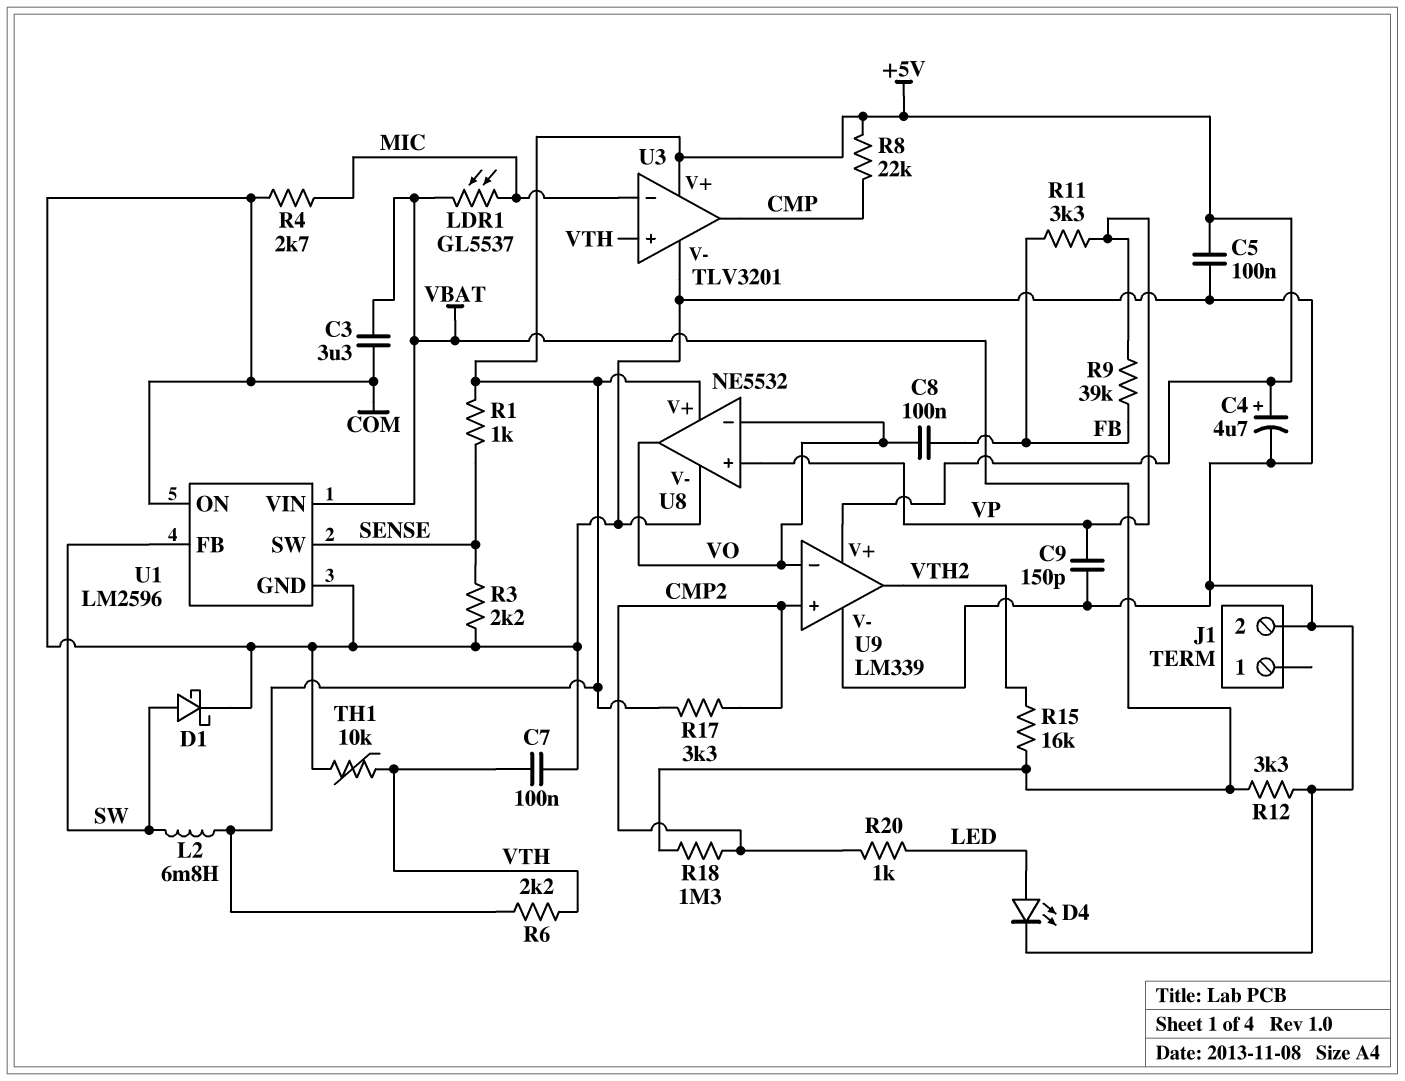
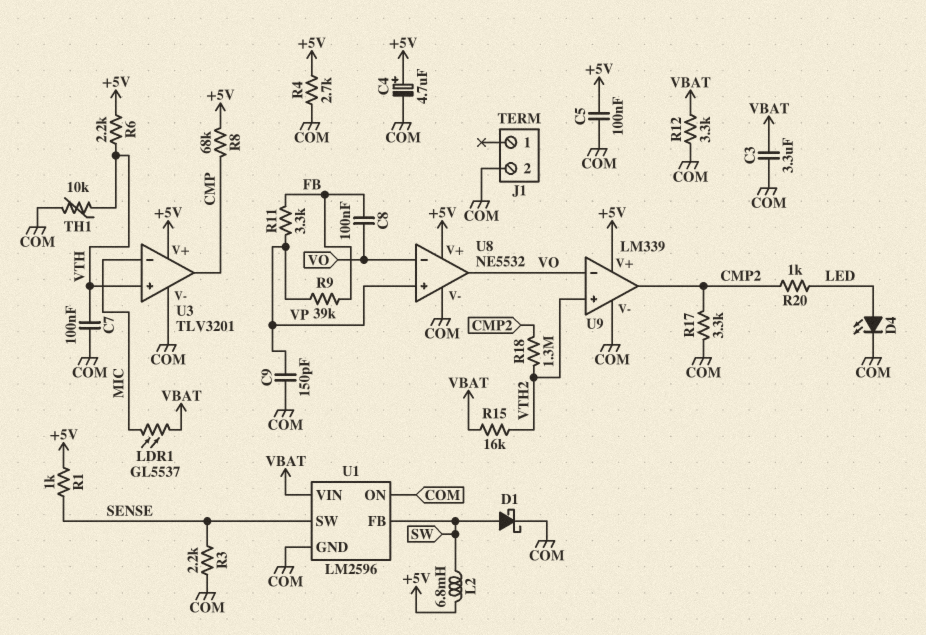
R4: 2.7k (COM, MIC) -> 2.7k (+5V, COM)
R8: 22k (+5V, CMP) -> 68k (+5V, CMP)
R17: 3.3k (+5V, CMP2) -> 3.3k (CMP2, COM)
R18: 1.3M (CMP2, VBAT) -> 1.3M (CMP2, VTH2)
U9 pin in+: CMP2 -> VTH2
U9 pin out: VTH2 -> CMP2

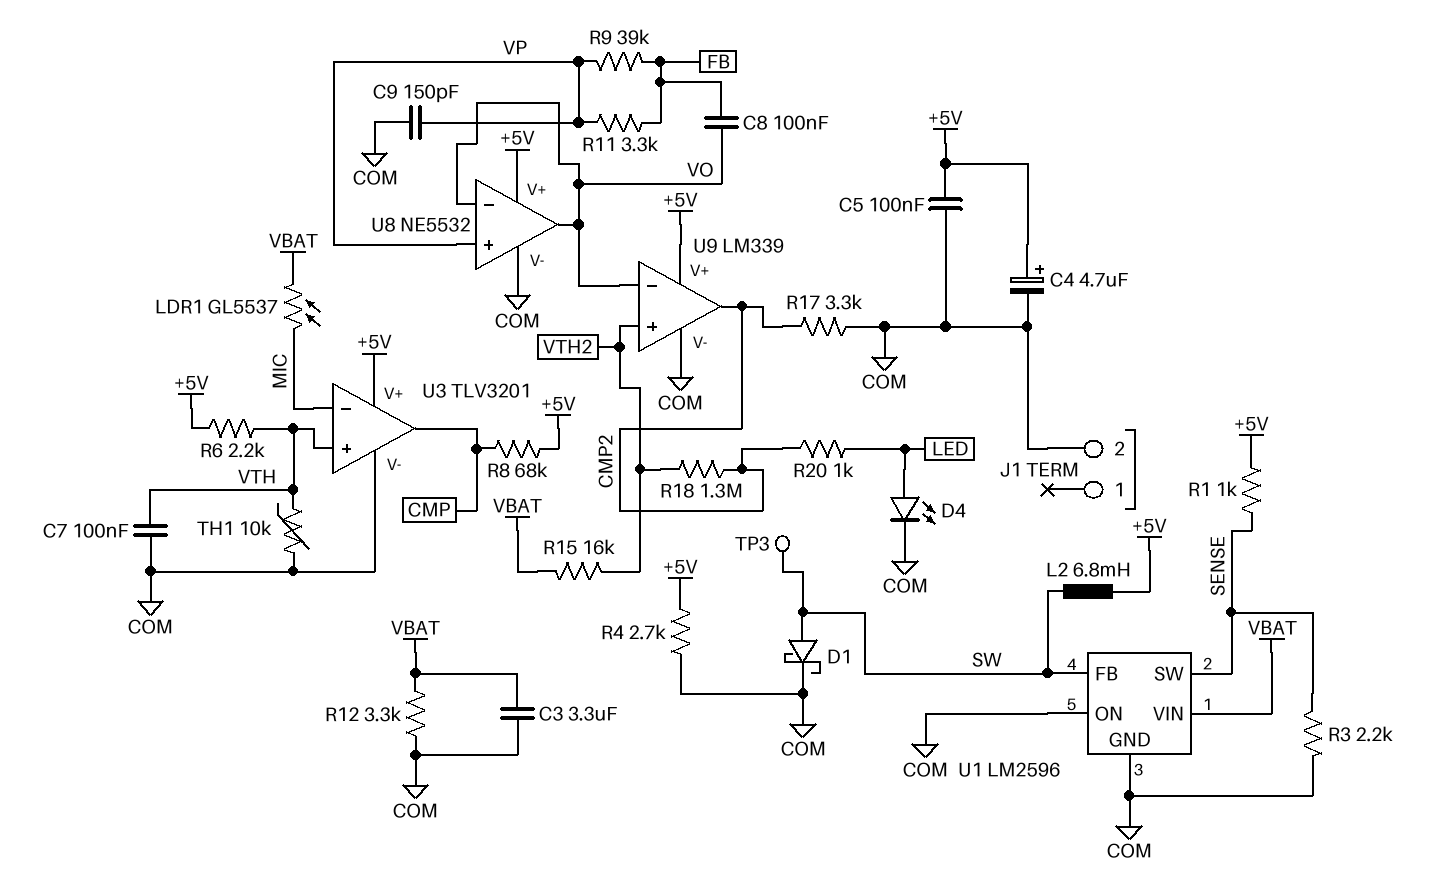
TP3: none -> test point (SW)

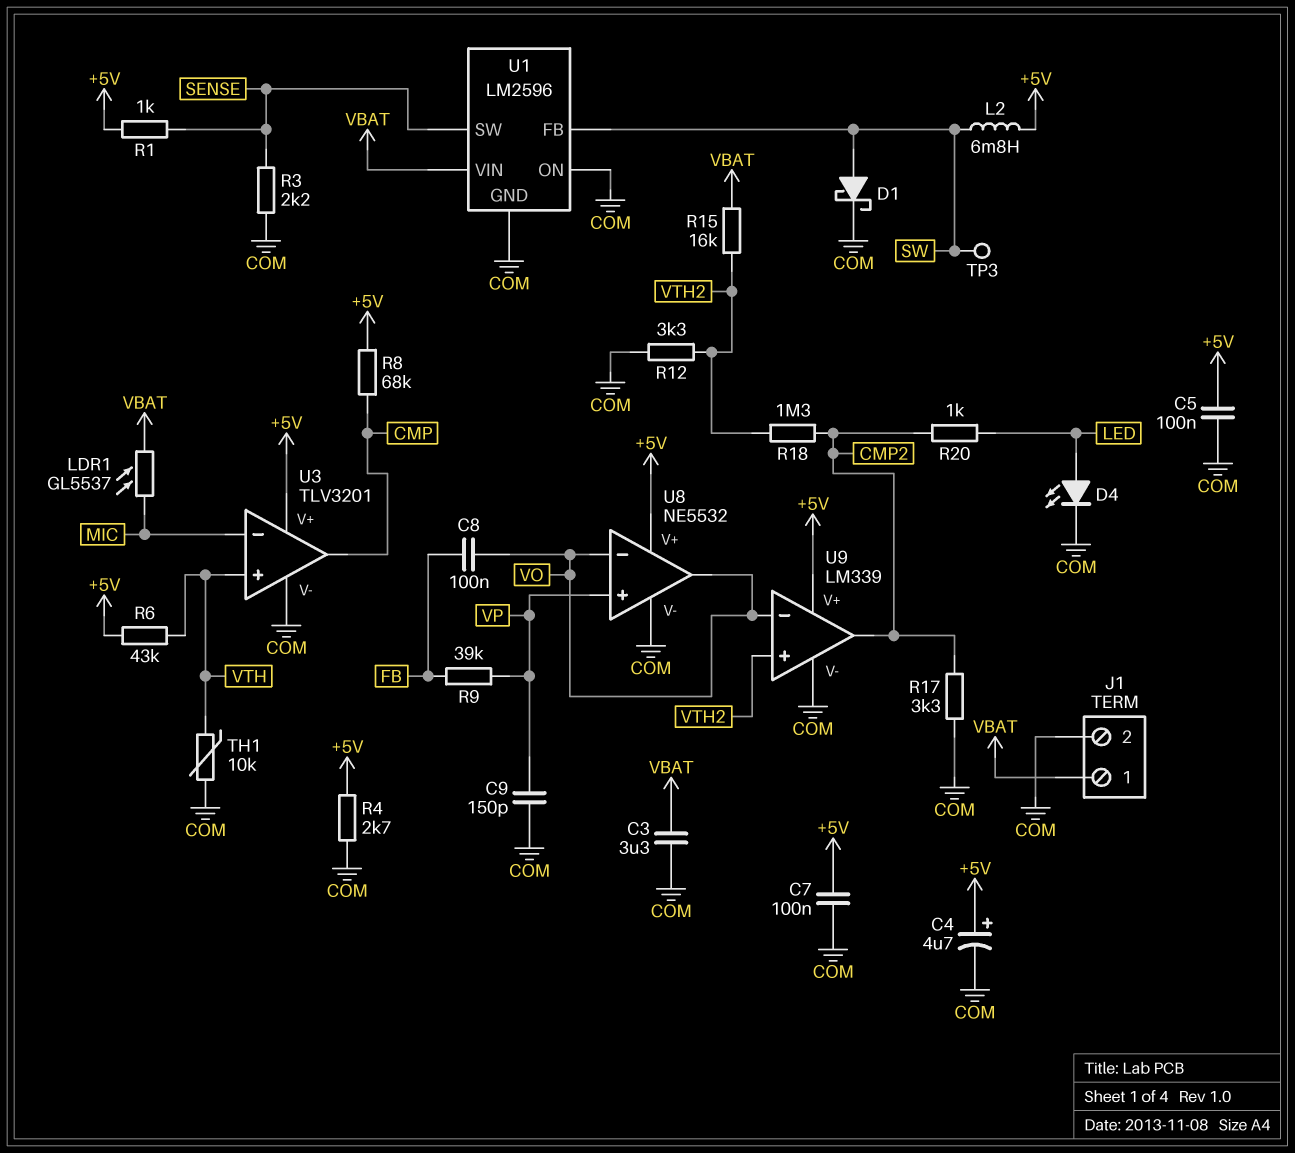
C7: 100nF (COM, VTH) -> 100nF (+5V, COM)
J1 pin 1: none -> VBAT
R6: 2.2k (+5V, VTH) -> 43k (+5V, VTH)
R11: 3.3k (FB, VP) -> none
R12: 3.3k (COM, VBAT) -> 3.3k (COM, VTH2)

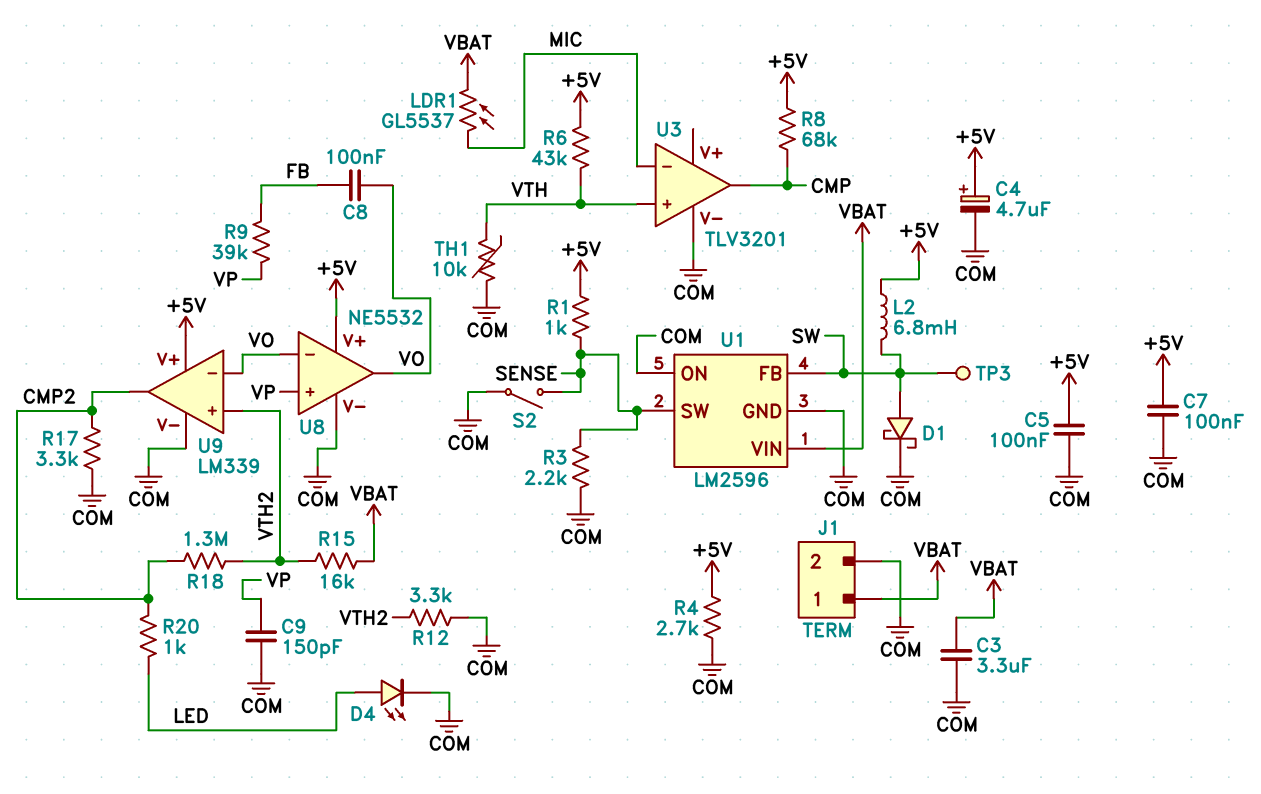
S2: none -> switch (COM, SENSE)
U3 pin V+: +5V -> none

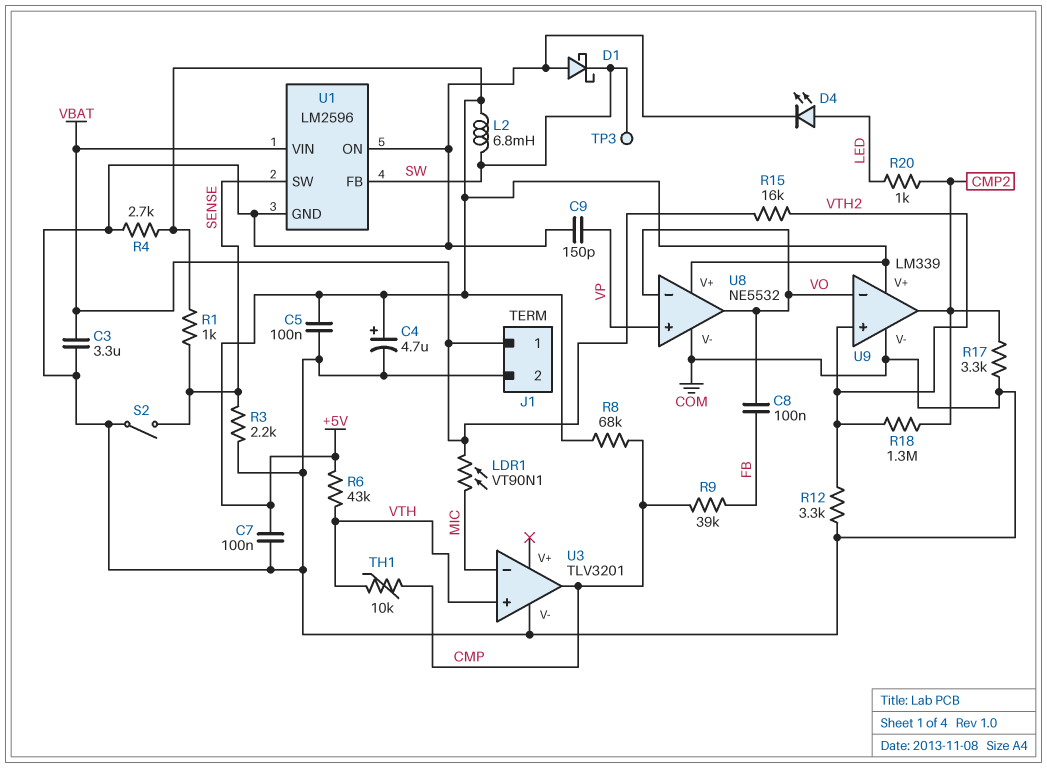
D1: schottky (A SW, K COM) -> schottky (A COM, K SW)
LDR1: GL5537 (MIC, VBAT) -> VT90N1 (MIC, VBAT)
R9: 39k (FB, VP) -> 39k (CMP, FB)
TH1: 10k (COM, VTH) -> 10k (CMP, VTH)

